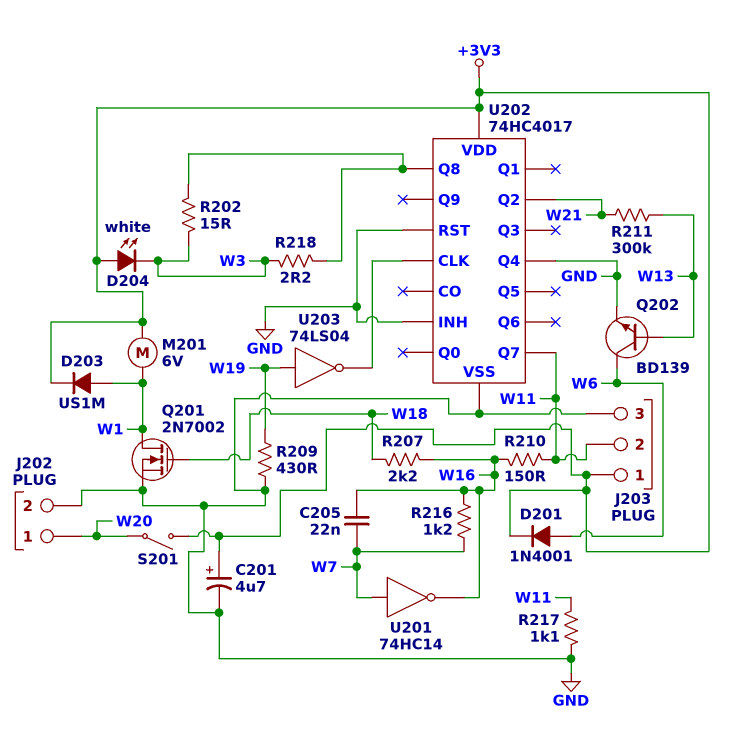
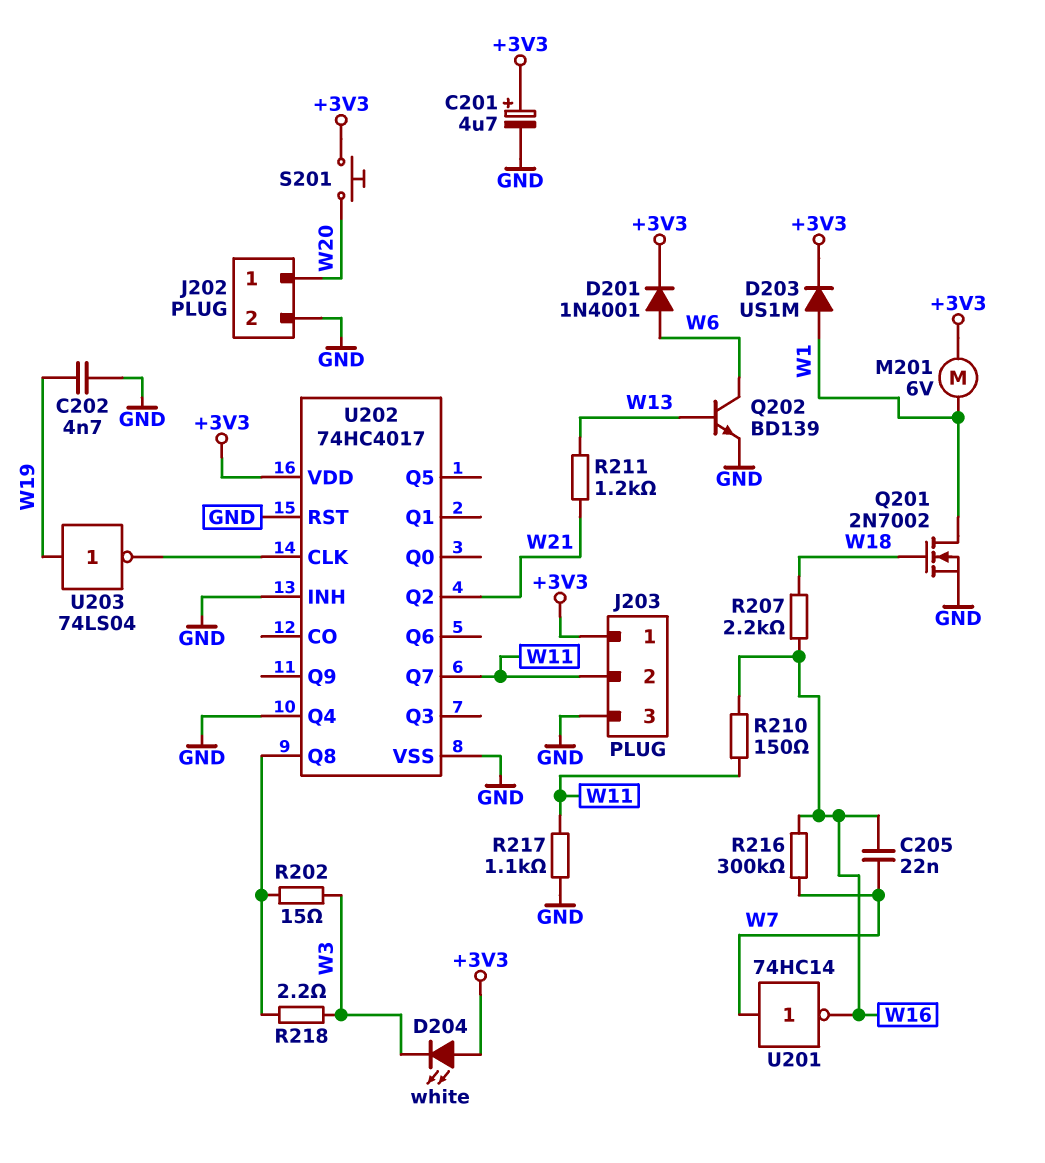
C202: none -> 4.7nF (GND, W19)
R209: 430 (GND, W19) -> none
R211: 300k (W13, W21) -> 1.2k (W13, W21)
R216: 1.2k (W7, W16) -> 300k (W7, W16)
S201: switch (+3V3, W20) -> button (+3V3, W20)

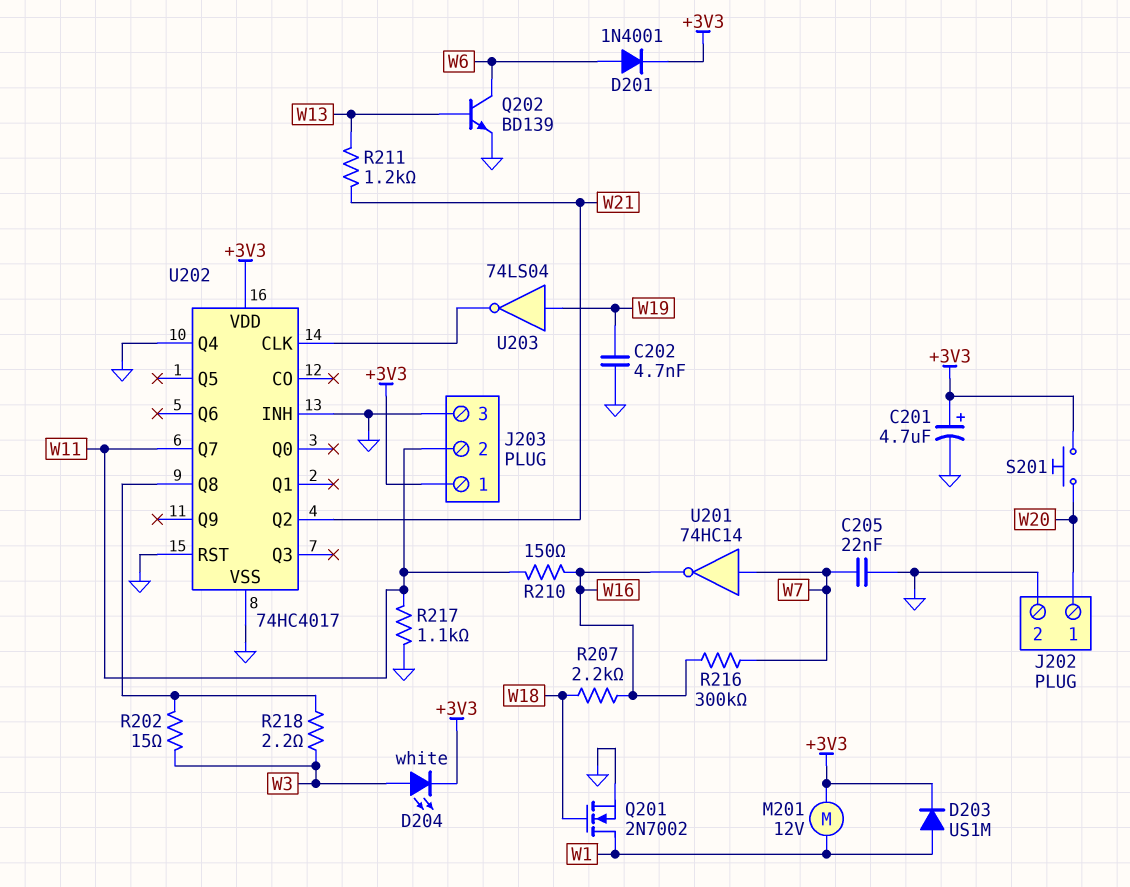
C205: 22nF (W7, W16) -> 22nF (GND, W7)
D204: LED white (A +3V3, K W3) -> LED white (A W3, K +3V3)
M201: motor 6V (+3V3, W1) -> motor 12V (+3V3, W1)

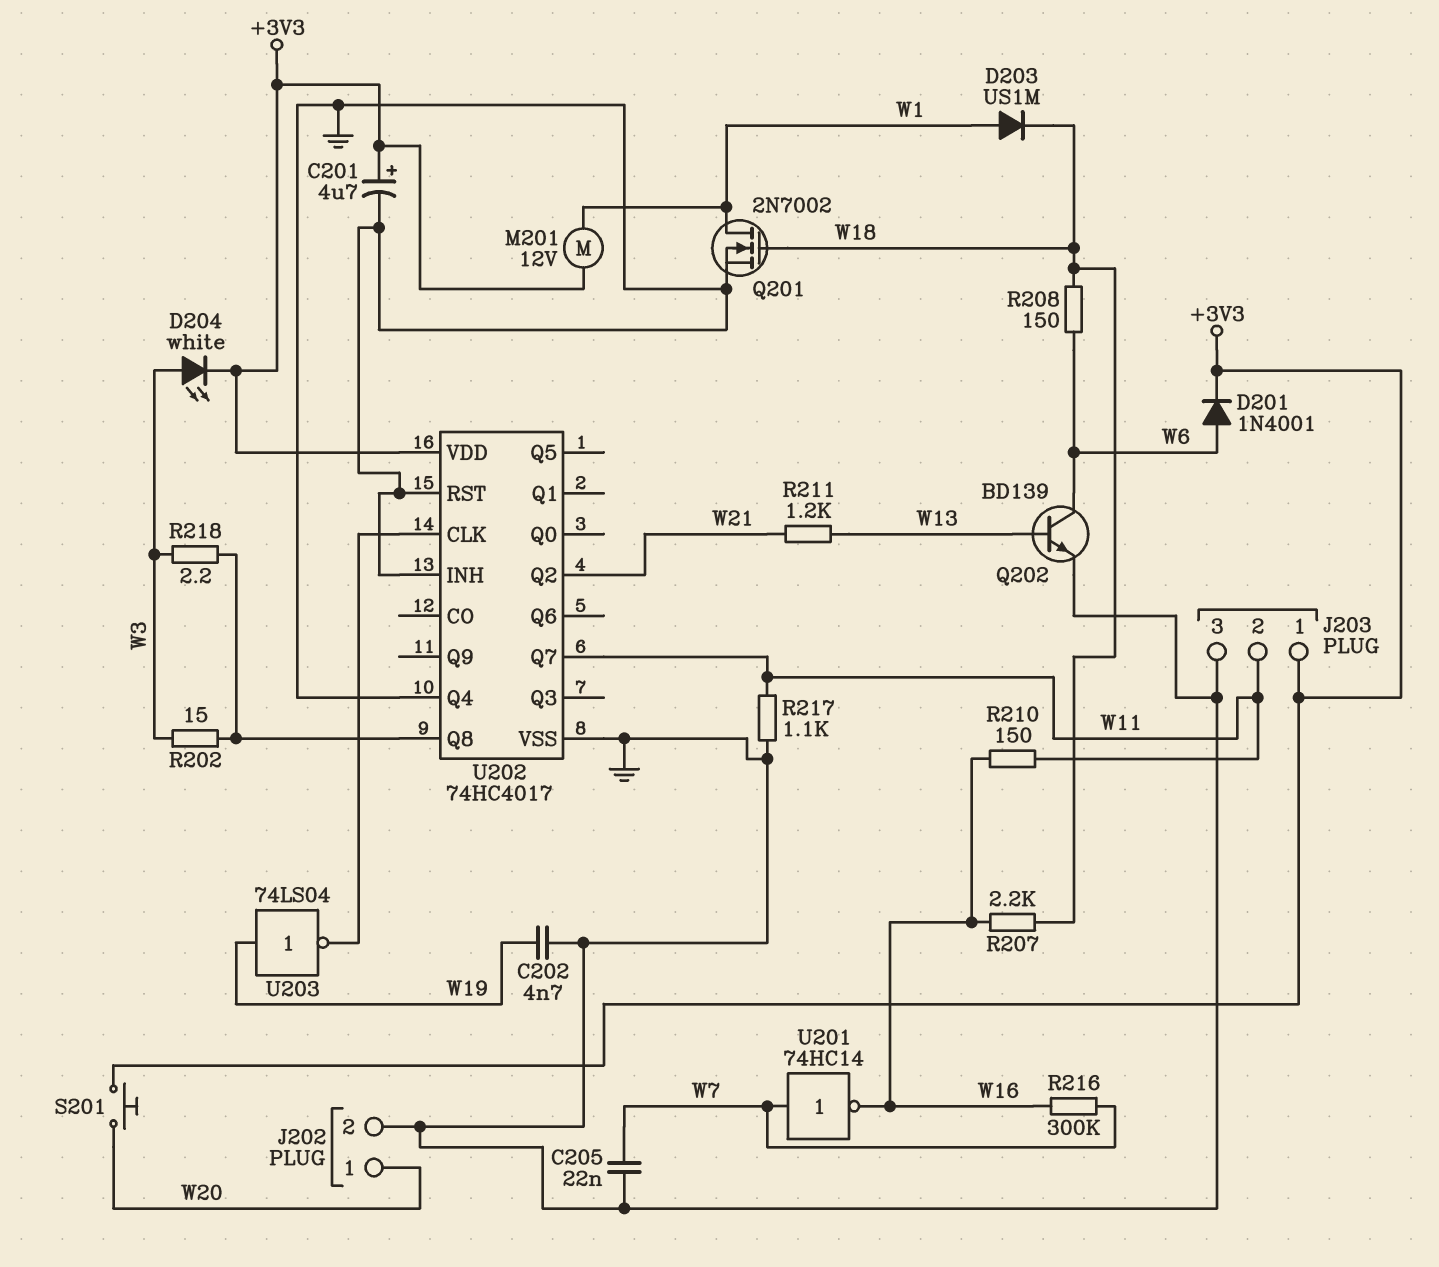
D203: diode US1M (A W1, K +3V3) -> diode US1M (A W1, K W18)
R208: none -> 150 (W6, W18)

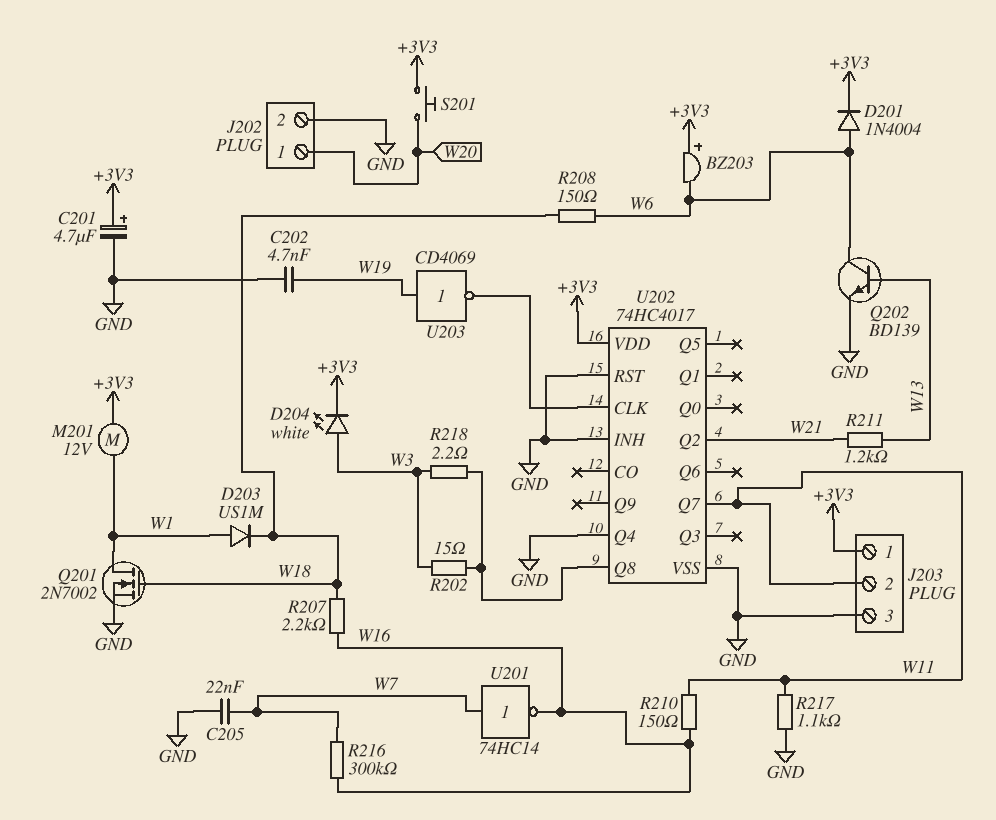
BZ203: none -> buzzer (plus +3V3, minus W6)
D201: diode 1N4001 (A W6, K +3V3) -> diode 1N4004 (A W6, K +3V3)
U203: NOT 74LS04 (in W19, out U202/CLK) -> NOT CD4069 (in W19, out U202/CLK)

